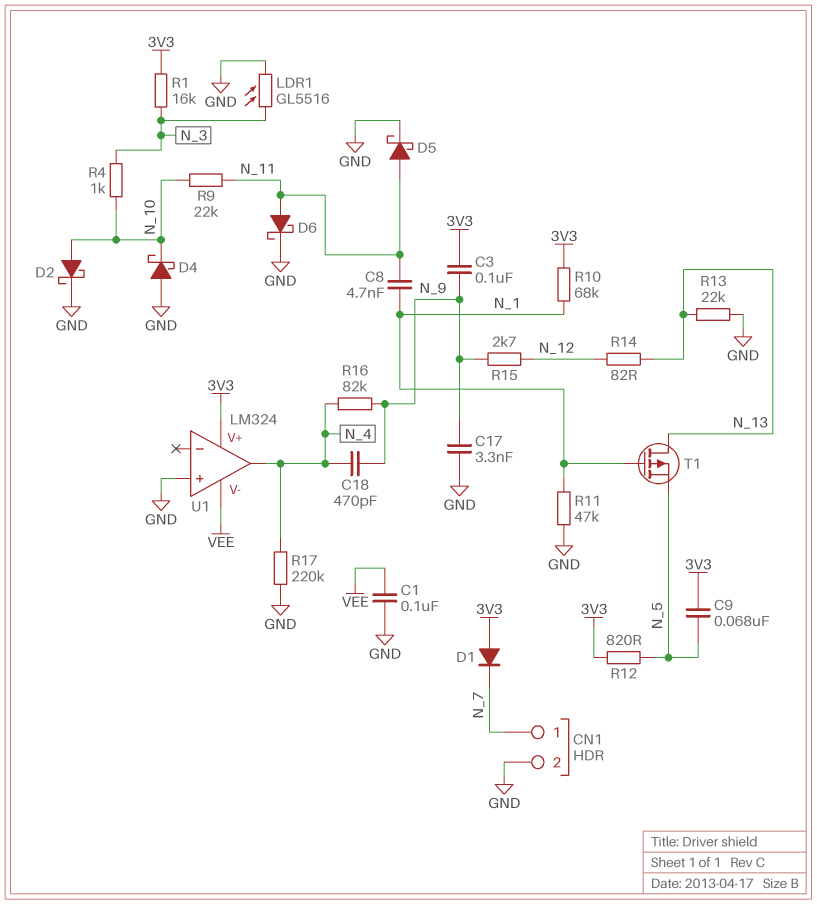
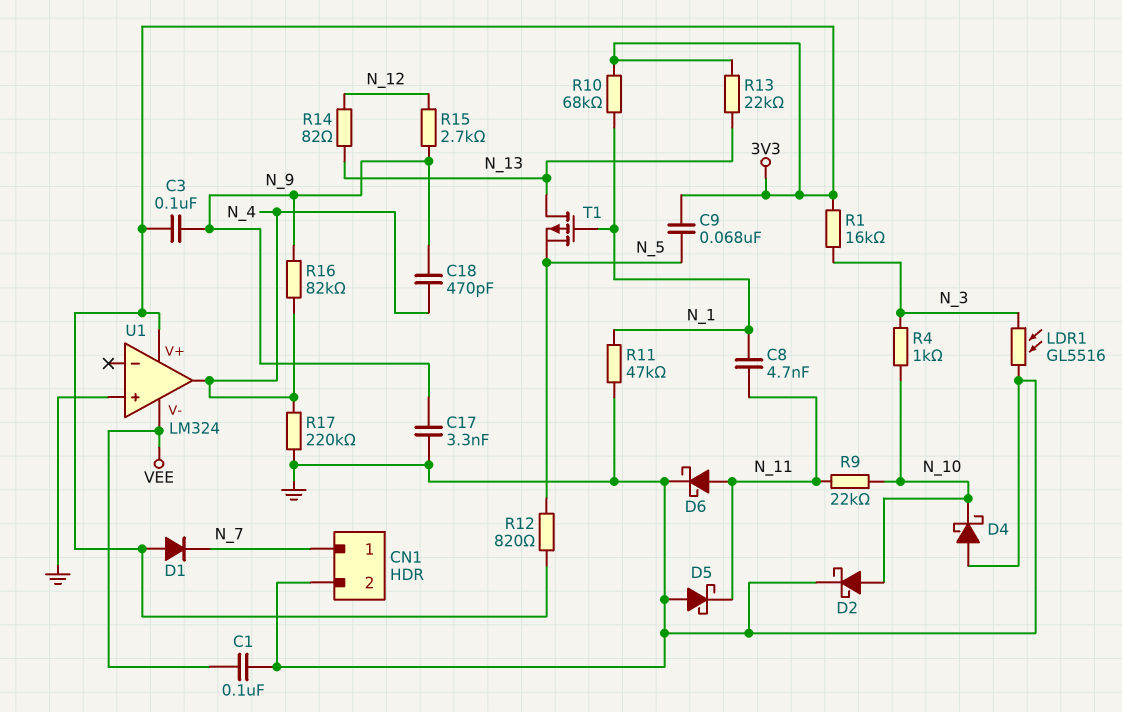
D5: schottky (A N_11, K GND) -> schottky (A GND, K N_11)
R13: 22k (GND, N_13) -> 22k (3V3, N_13)

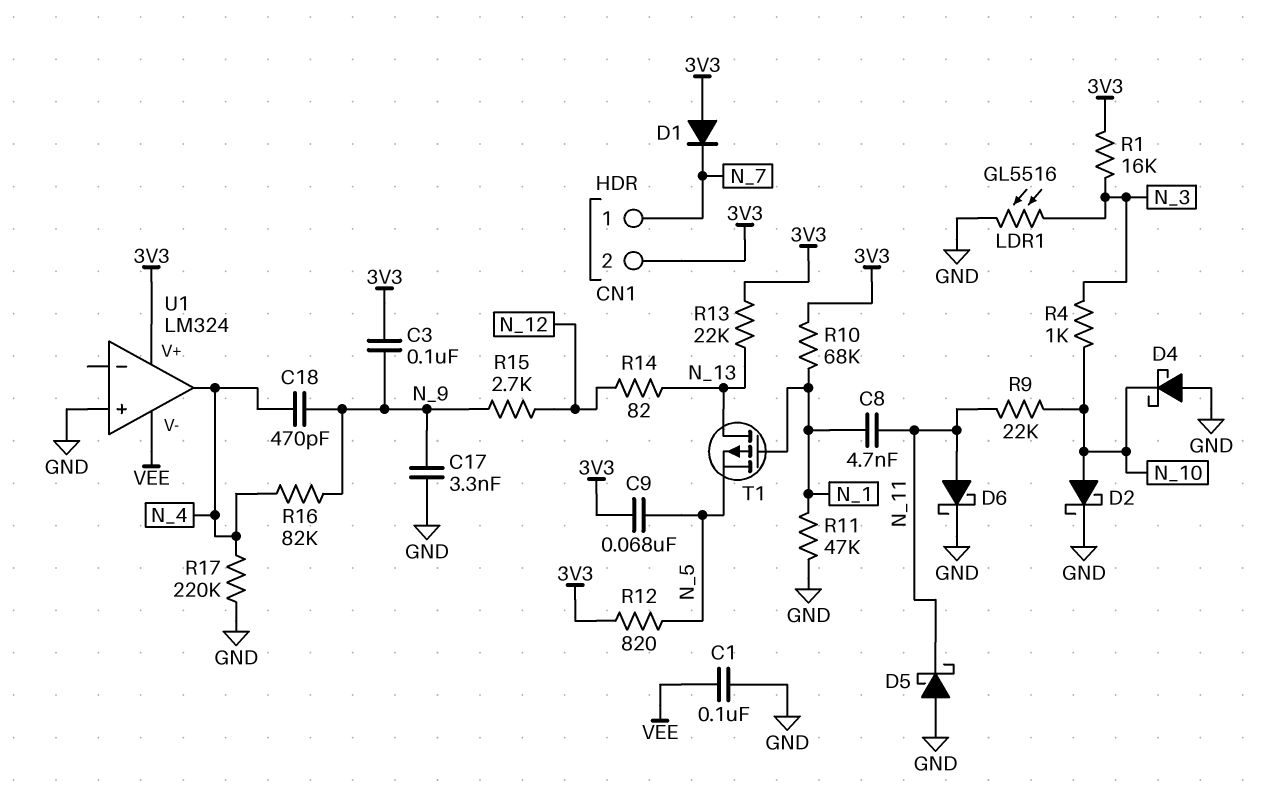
CN1 pin 2: GND -> 3V3

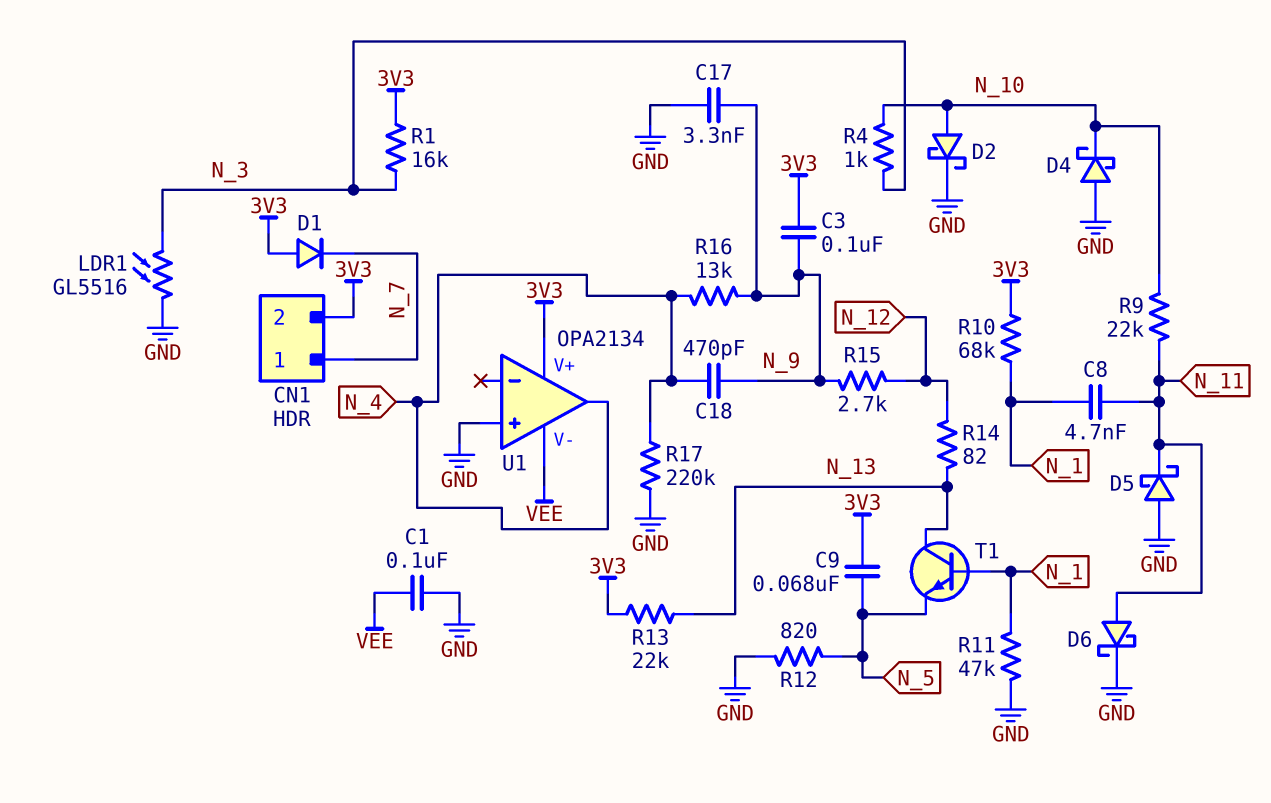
R12: 820 (3V3, N_5) -> 820 (GND, N_5)
R16: 82k (N_4, N_9) -> 13k (N_4, N_9)
T1: PMOS (G N_1, D N_13, S N_5) -> NPN (B N_1, C N_13, E N_5)
U1: LM324 -> OPA2134

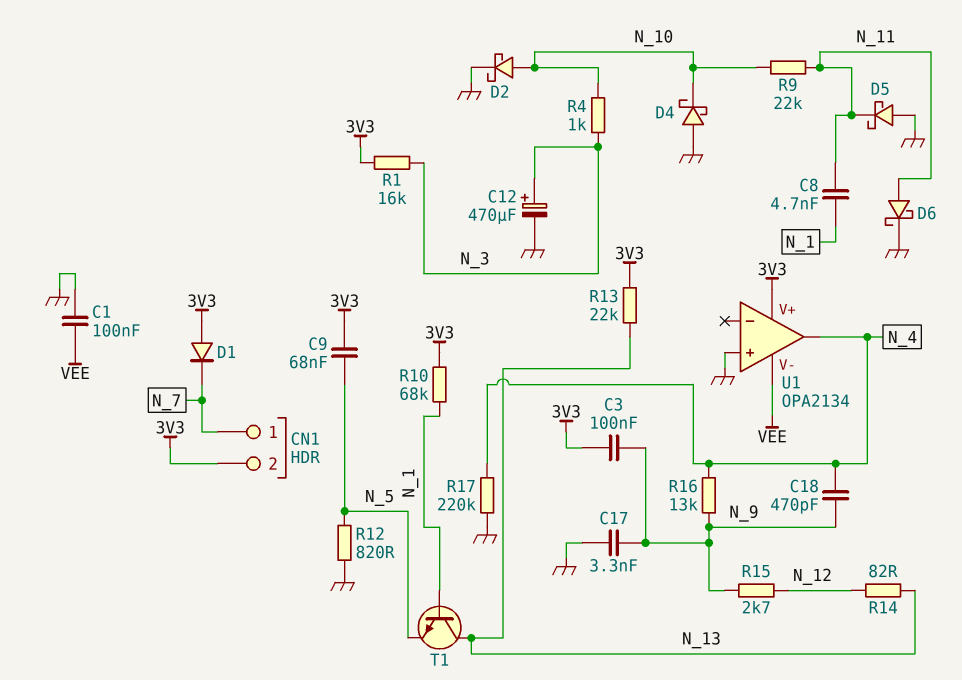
C12: none -> 470uF (plus N_3, minus GND)
LDR1: GL5516 (GND, N_3) -> none
R11: 47k (GND, N_1) -> none

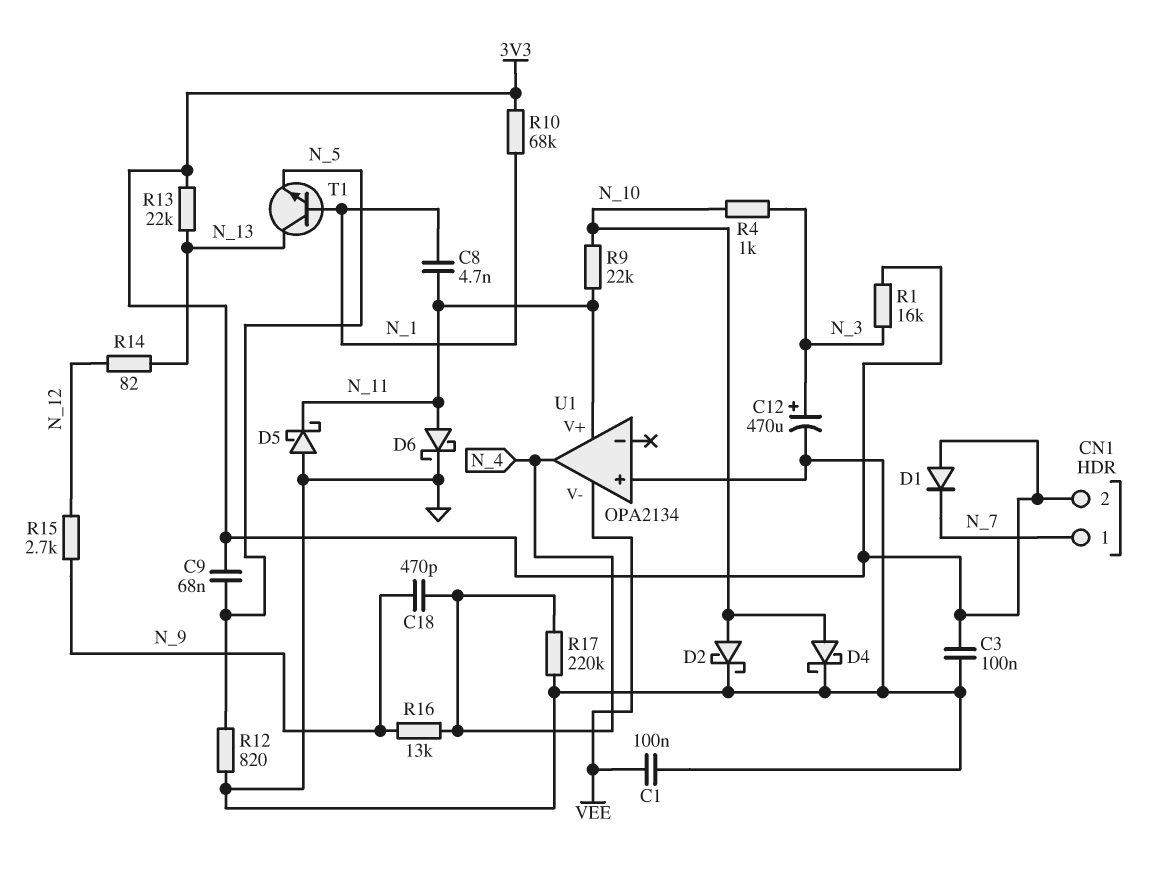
C3: 100nF (3V3, N_9) -> 100nF (3V3, GND)
C17: 3.3nF (GND, N_9) -> none
D4: schottky (A GND, K N_10) -> schottky (A N_10, K GND)
U1 pin V+: 3V3 -> N_11

